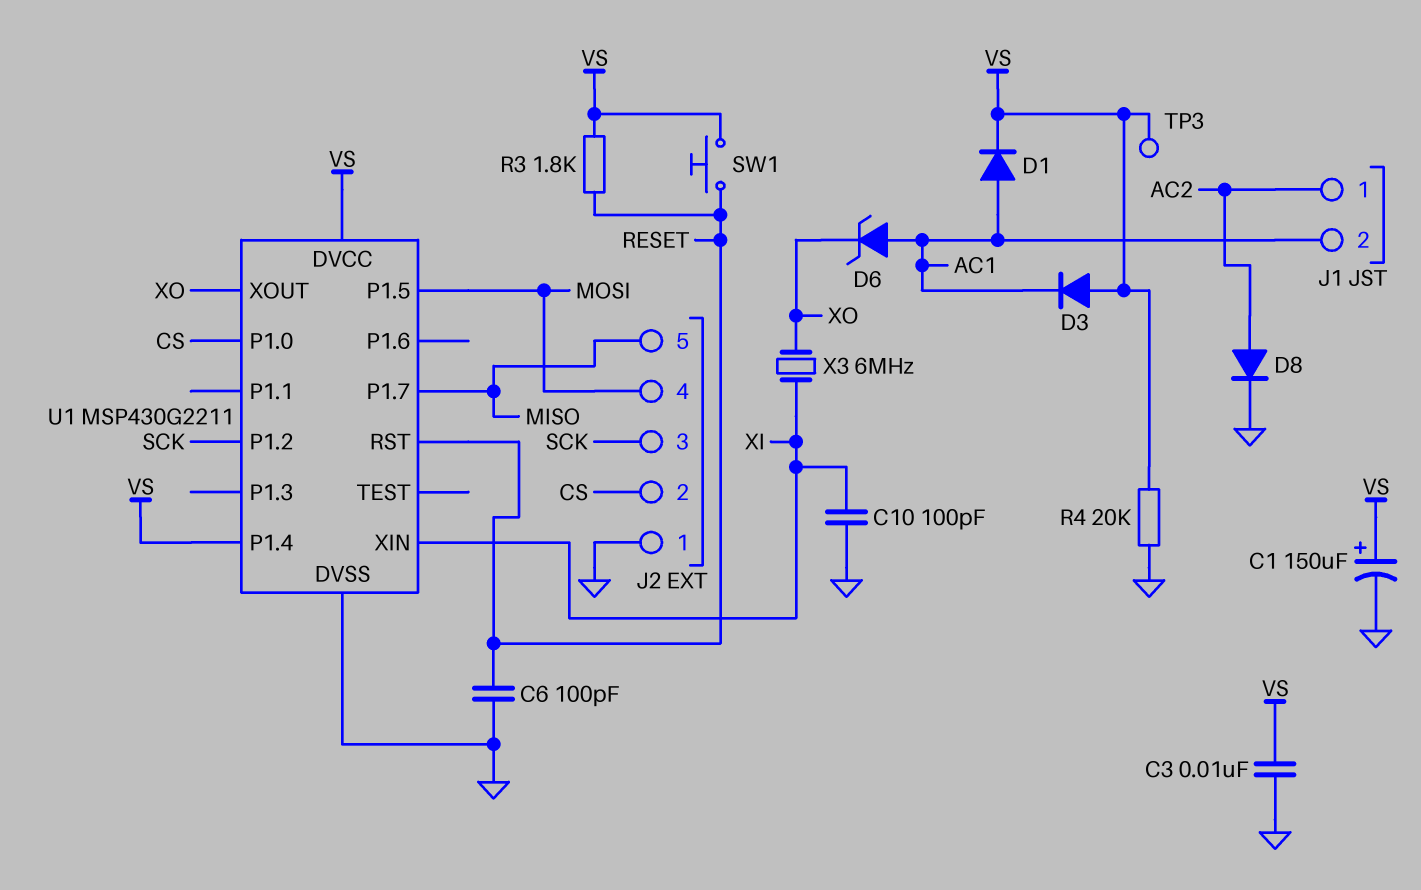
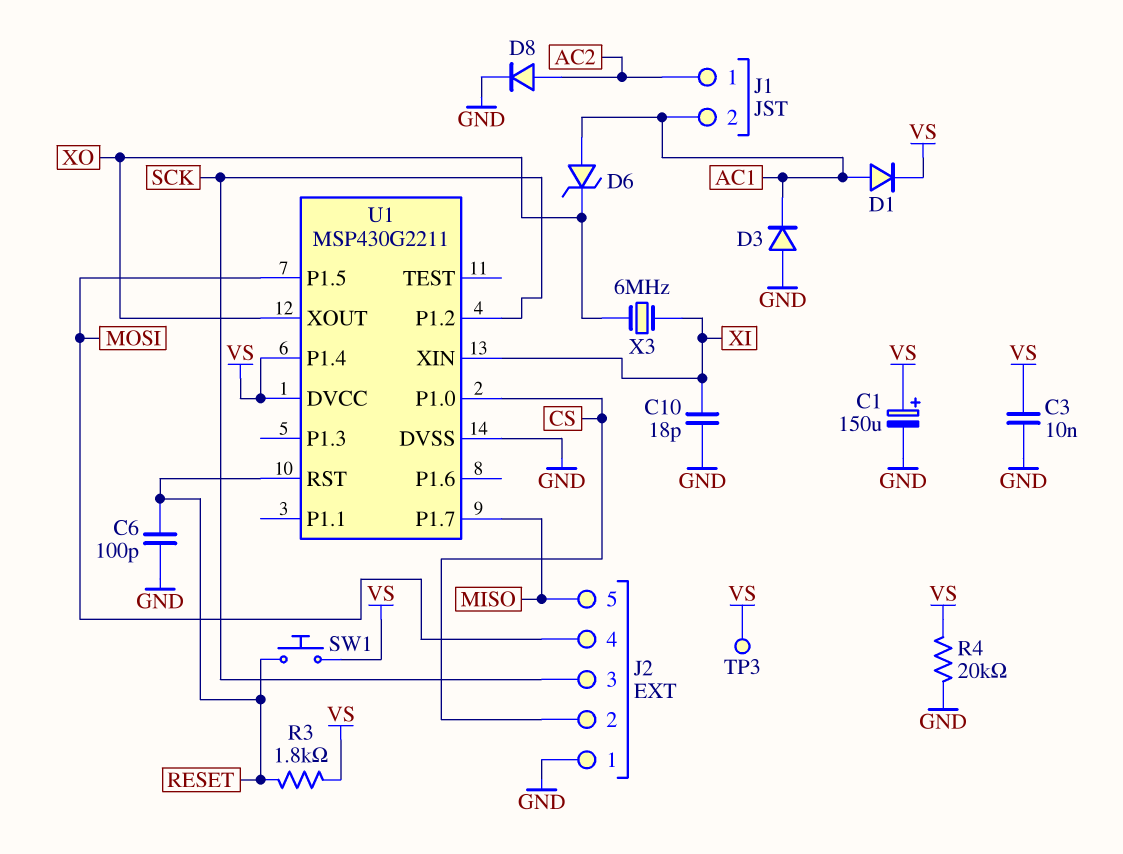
C10: 100pF (GND, XI) -> 18pF (GND, XI)
D3: diode (A VS, K AC1) -> diode (A GND, K AC1)

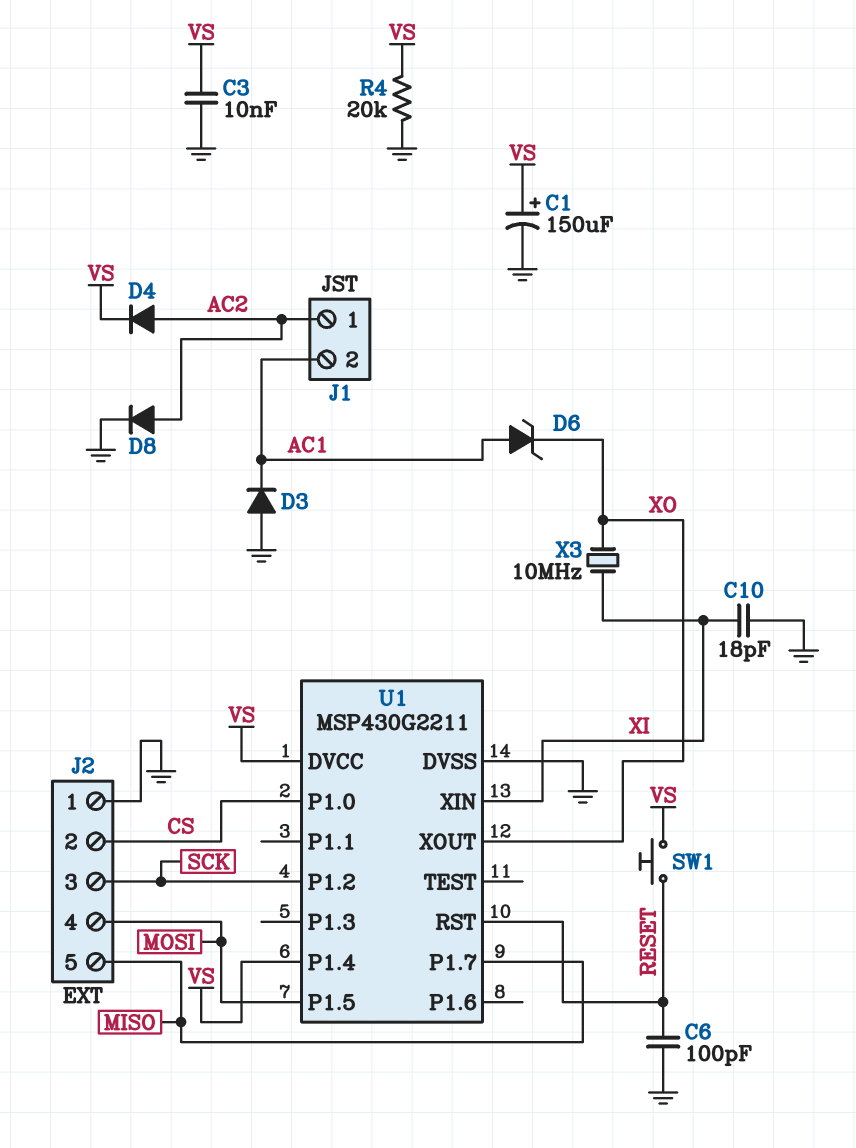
D1: diode (A AC1, K VS) -> none
D4: none -> diode (A AC2, K VS)
R3: 1.8k (RESET, VS) -> none
TP3: test point (VS) -> none
X3: 6MHz (XI, XO) -> 10MHz (XI, XO)

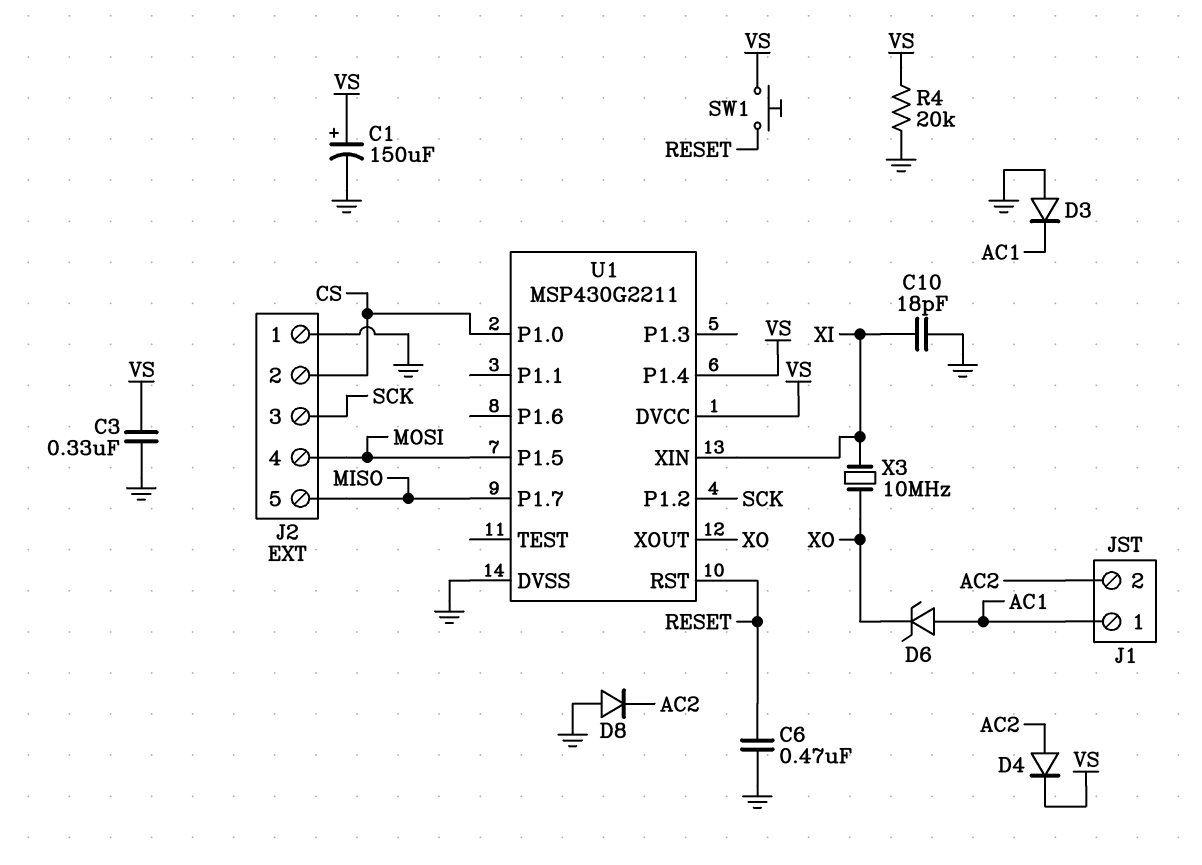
C3: 10nF (GND, VS) -> 330nF (GND, VS)
C6: 100pF (GND, RESET) -> 470nF (GND, RESET)
D8: diode (A AC2, K GND) -> diode (A GND, K AC2)
J1 pin 1: AC2 -> AC1
J1 pin 2: AC1 -> AC2

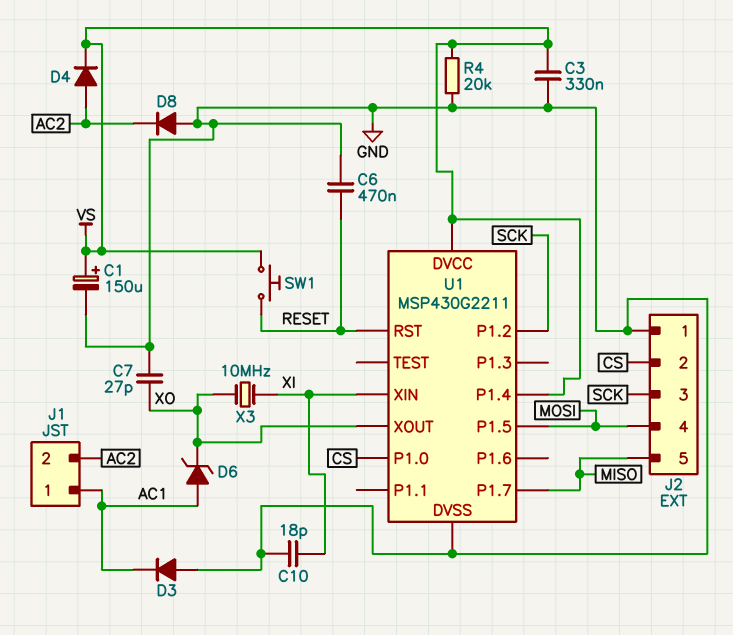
C7: none -> 27pF (GND, XO)

